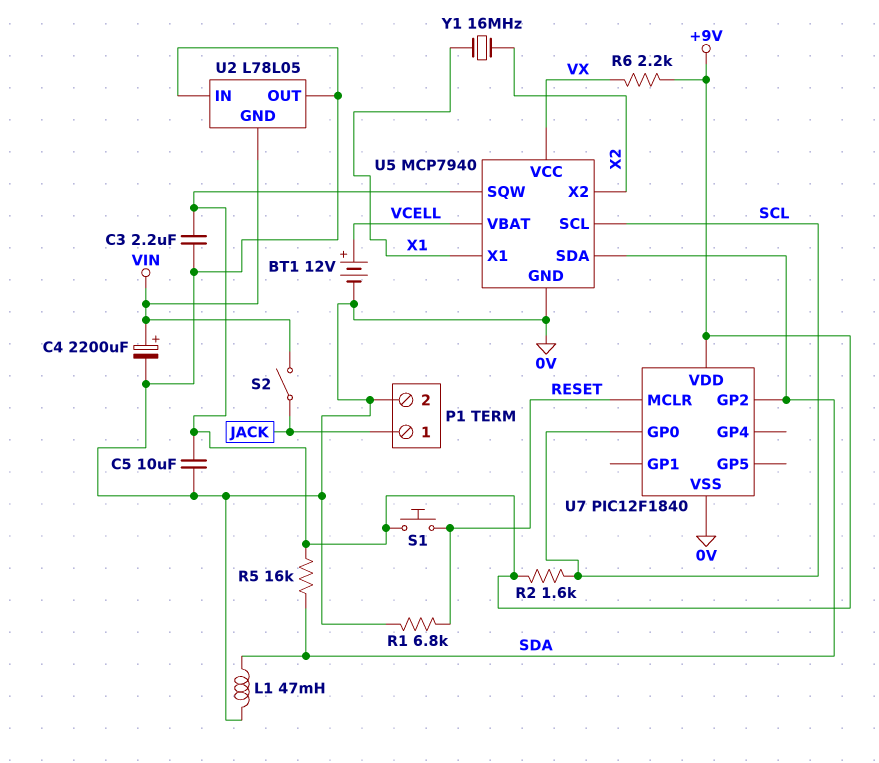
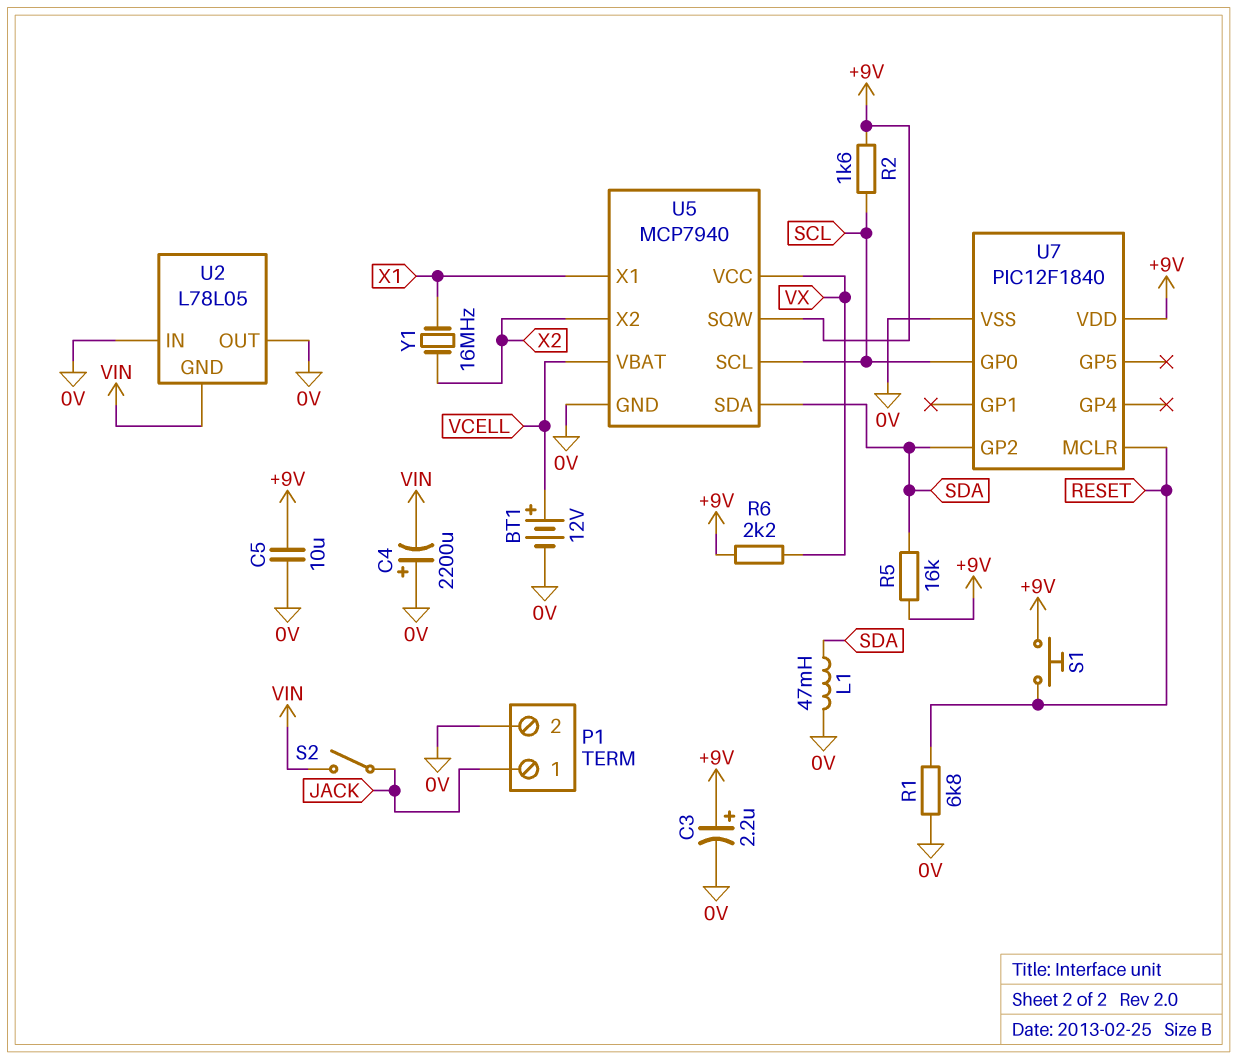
C3: 2.2uF (+9V, 0V) -> 2.2uF (plus +9V, minus 0V)
C4: 2200uF (plus VIN, minus 0V) -> 2200uF (plus 0V, minus VIN)

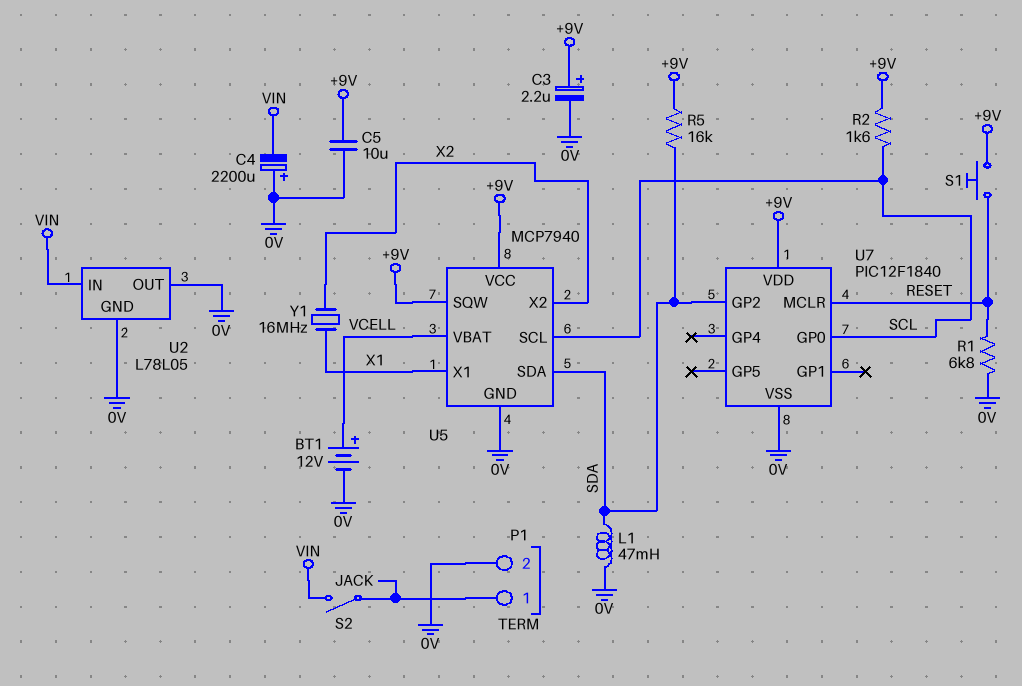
R6: 2.2k (+9V, VX) -> none
U2 pin GND: VIN -> 0V
U2 pin IN: 0V -> VIN
U5 pin VCC: VX -> +9V

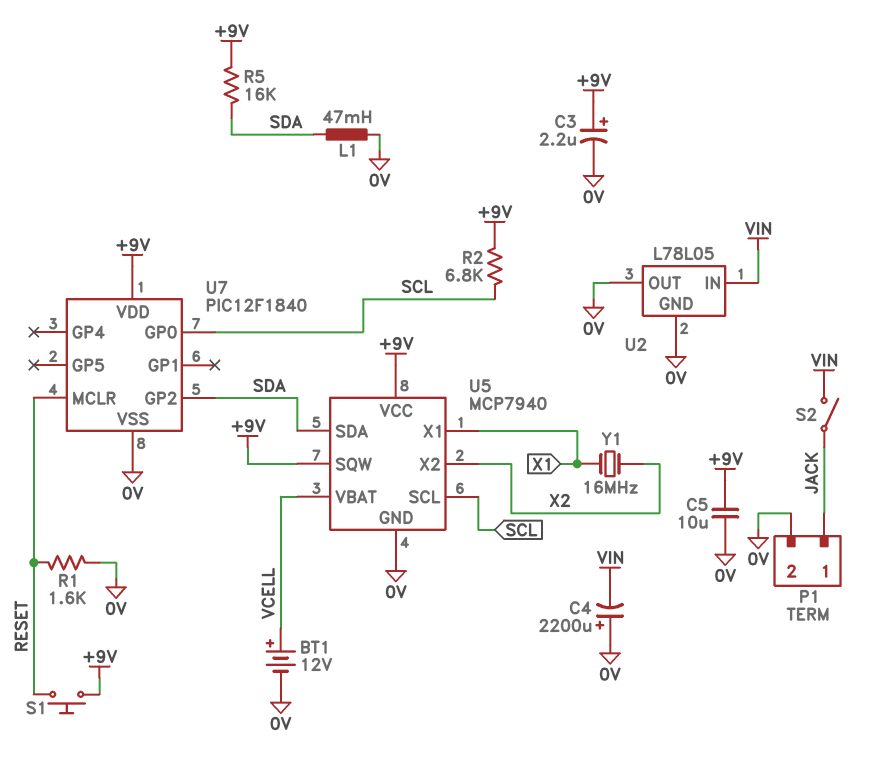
R1: 6.8k (0V, RESET) -> 1.6k (0V, RESET)
R2: 1.6k (+9V, SCL) -> 6.8k (+9V, SCL)

